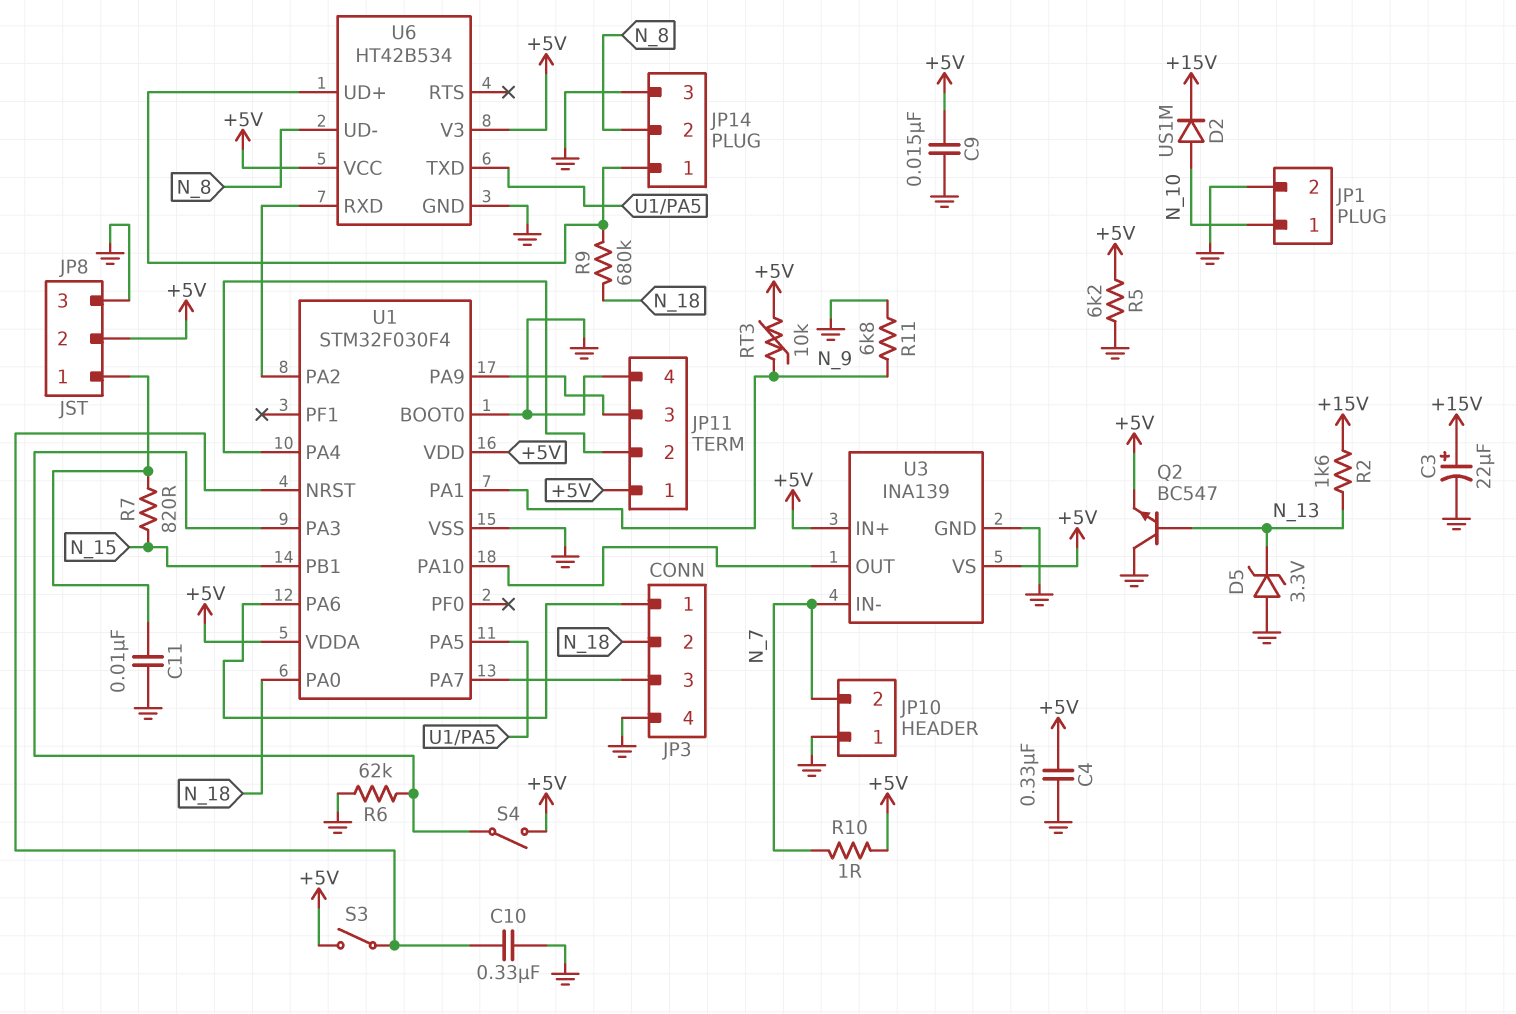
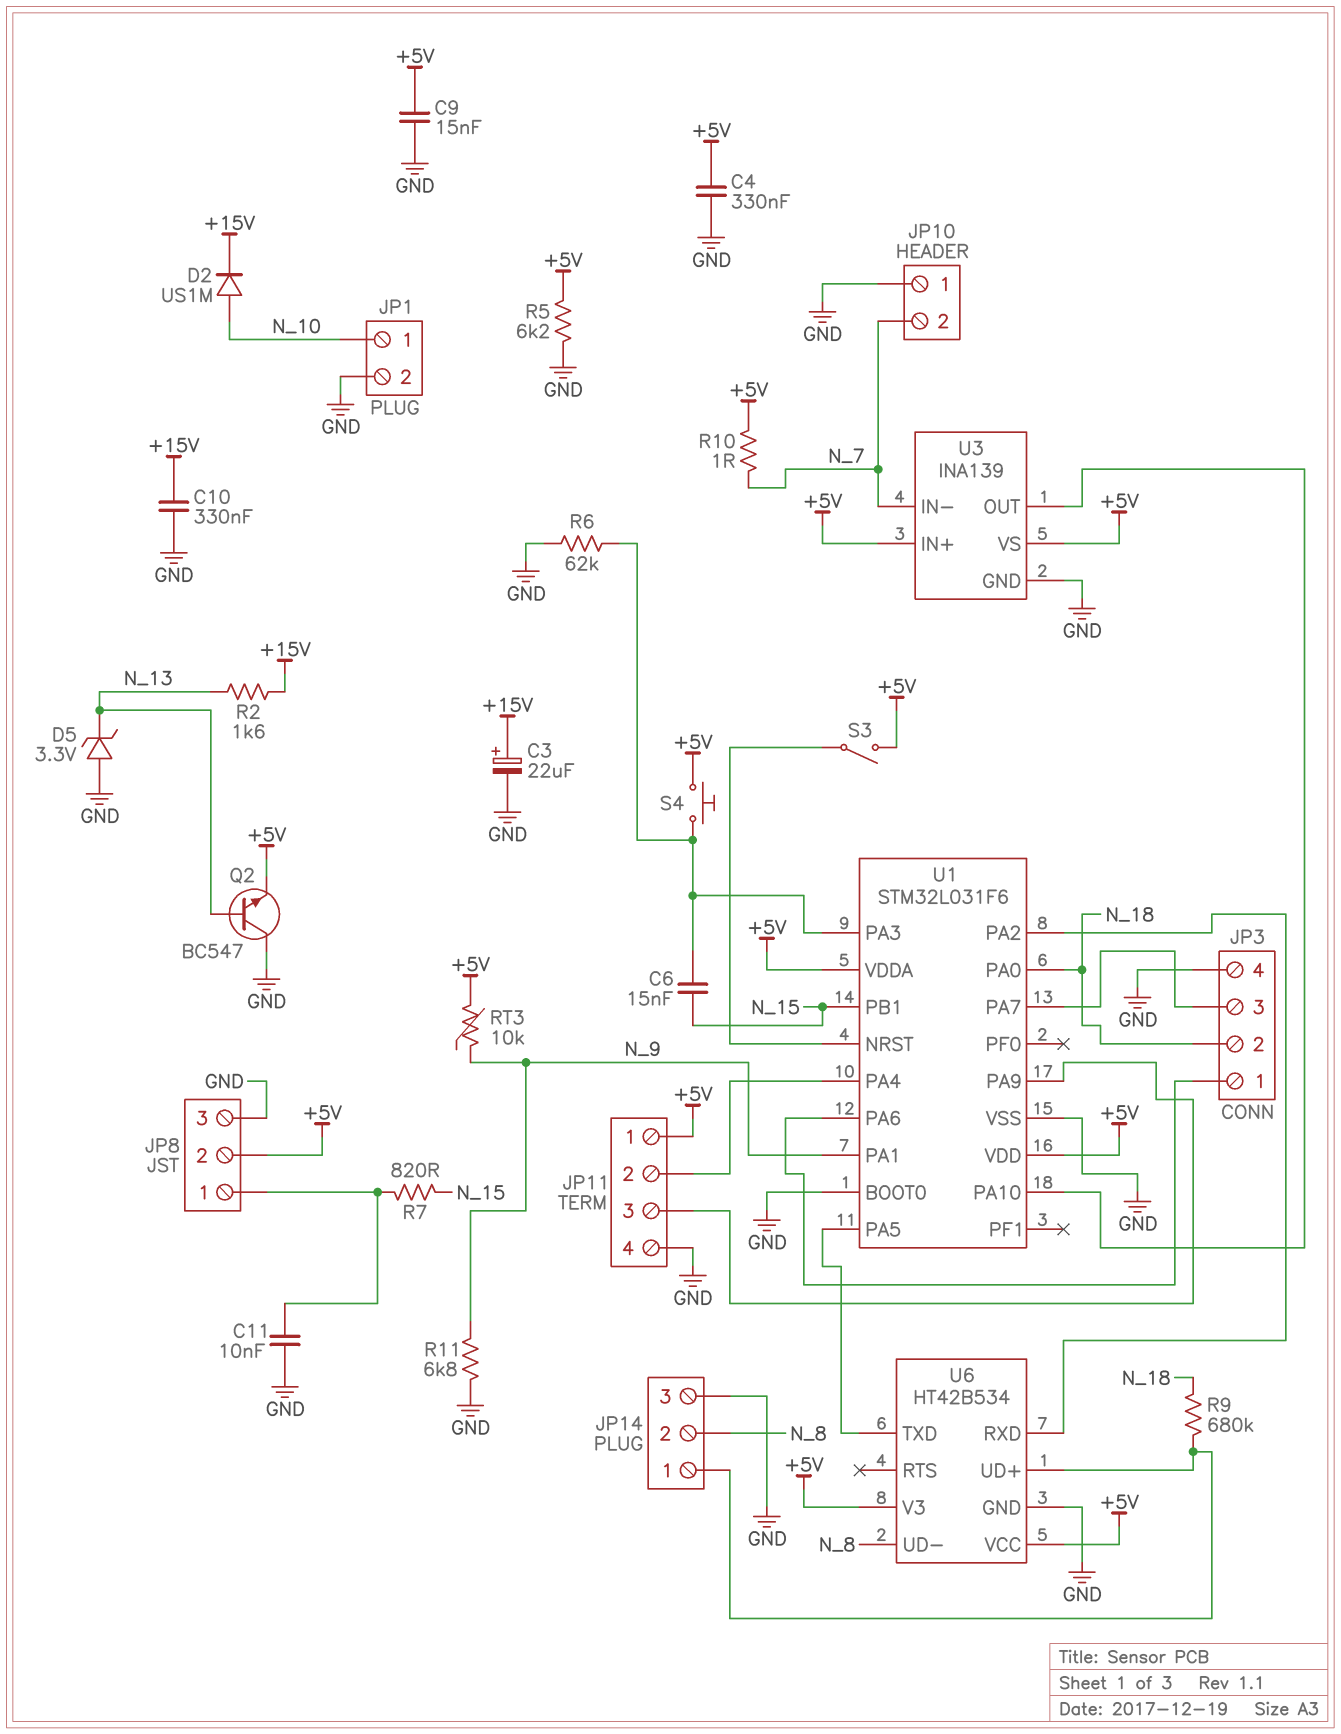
C6: none -> 15nF (N_15, U1/PA3)
C10: 330nF (GND, U1/NRST) -> 330nF (+15V, GND)
S4: switch (+5V, U1/PA3) -> button (+5V, U1/PA3)
U1: STM32F030F4 -> STM32L031F6

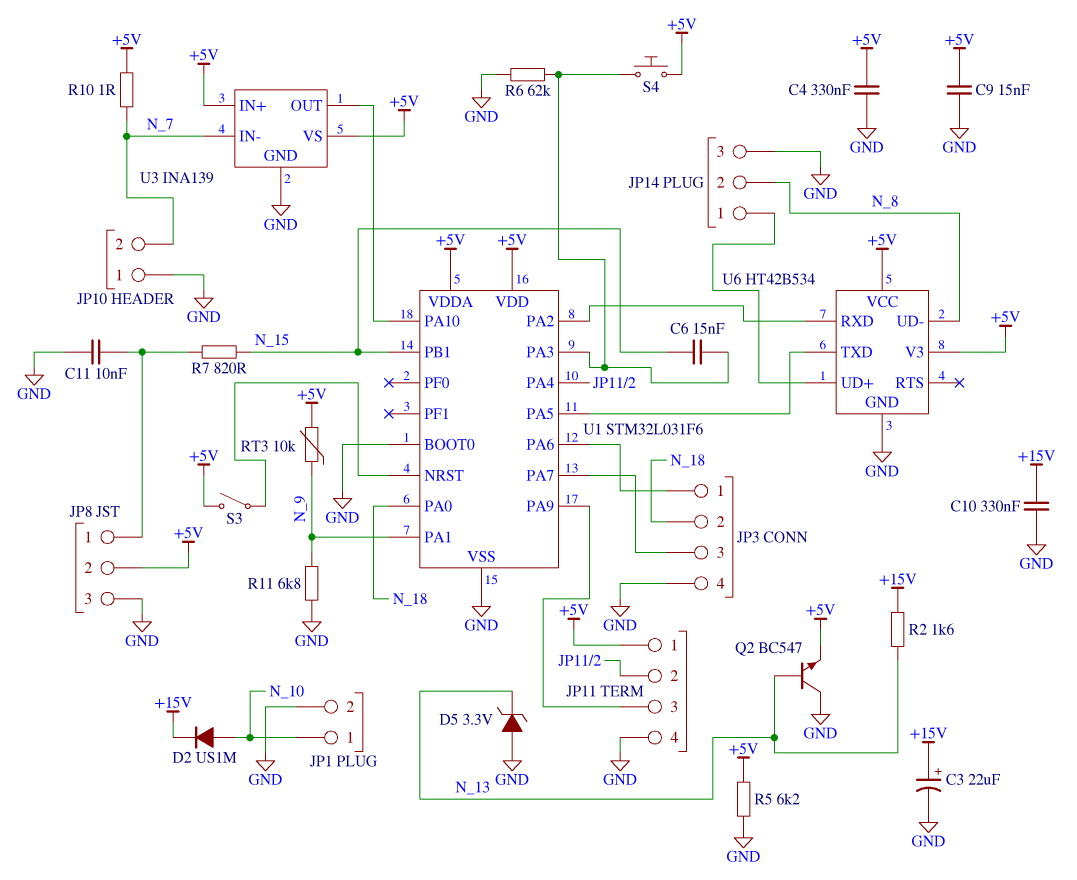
R9: 680k (JP14/1, N_18) -> none

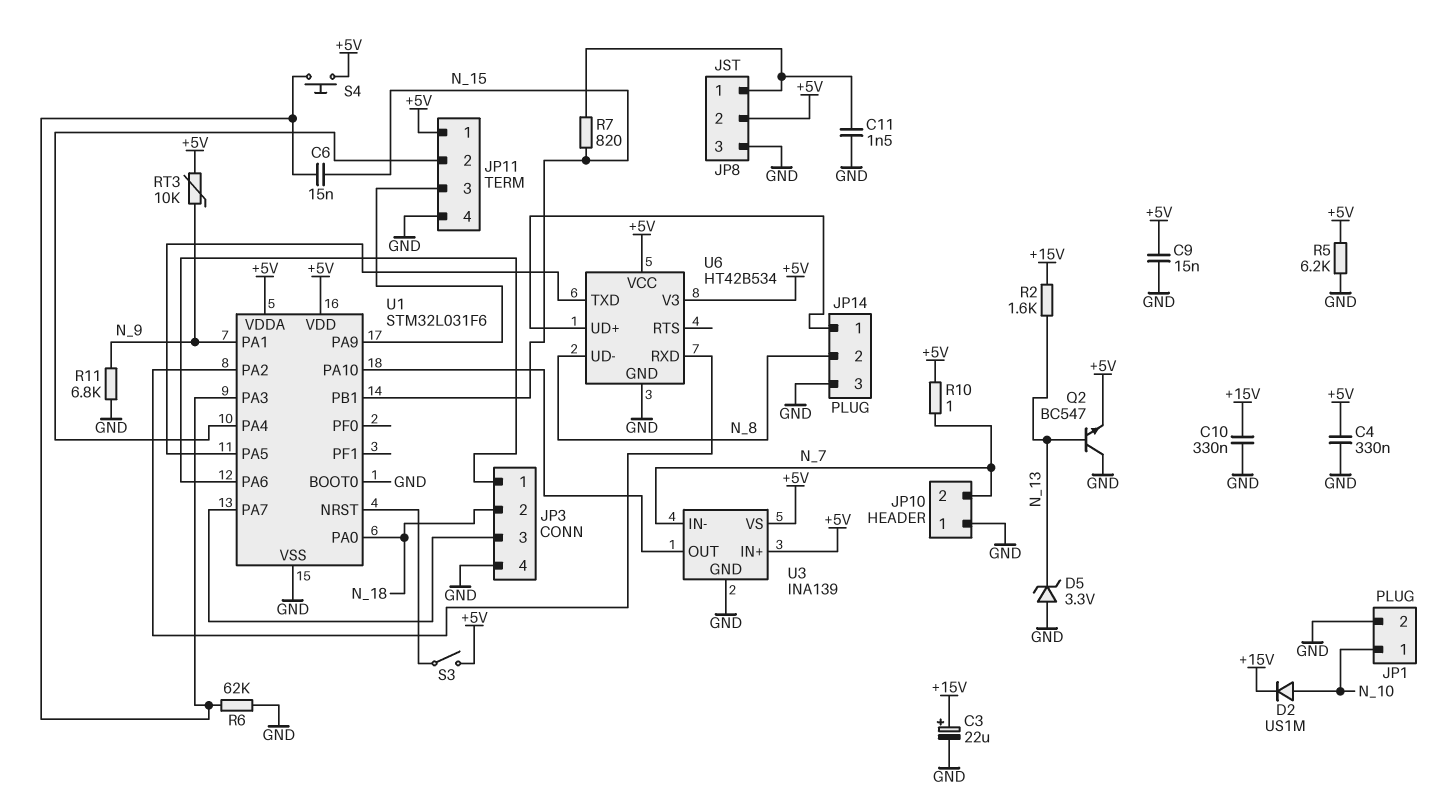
C11: 10nF (GND, JP8/1) -> 1.5nF (GND, JP8/1)

